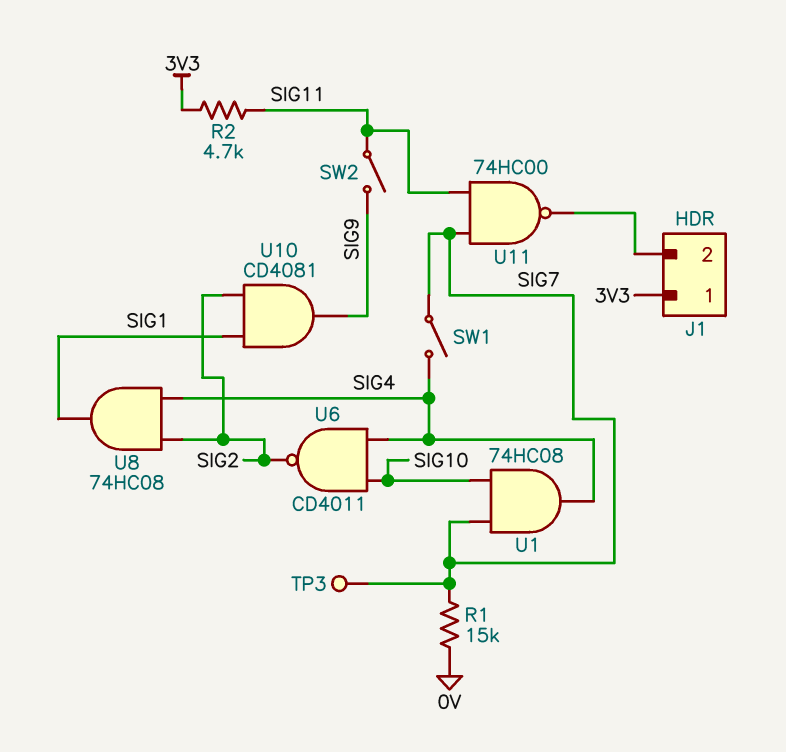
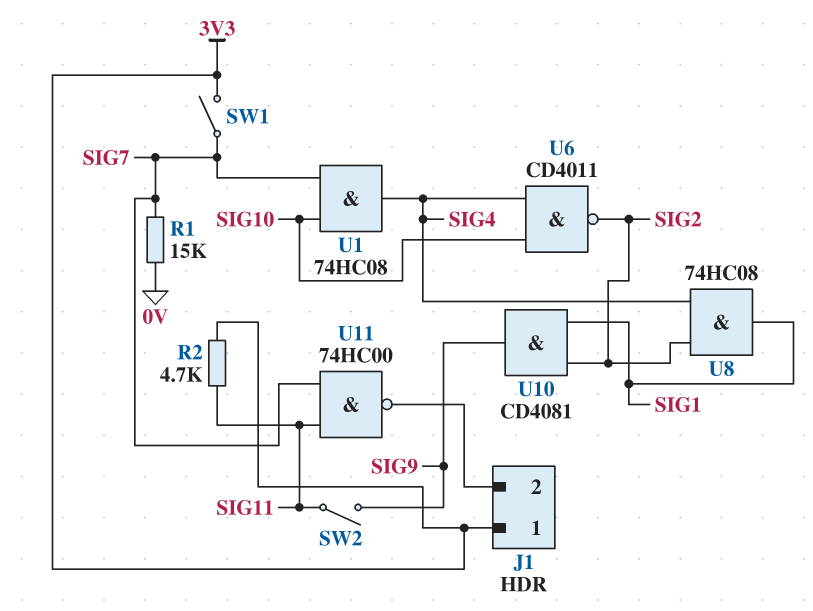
SW1: switch (SIG4, SIG7) -> switch (3V3, SIG7)
TP3: test point (SIG7) -> none

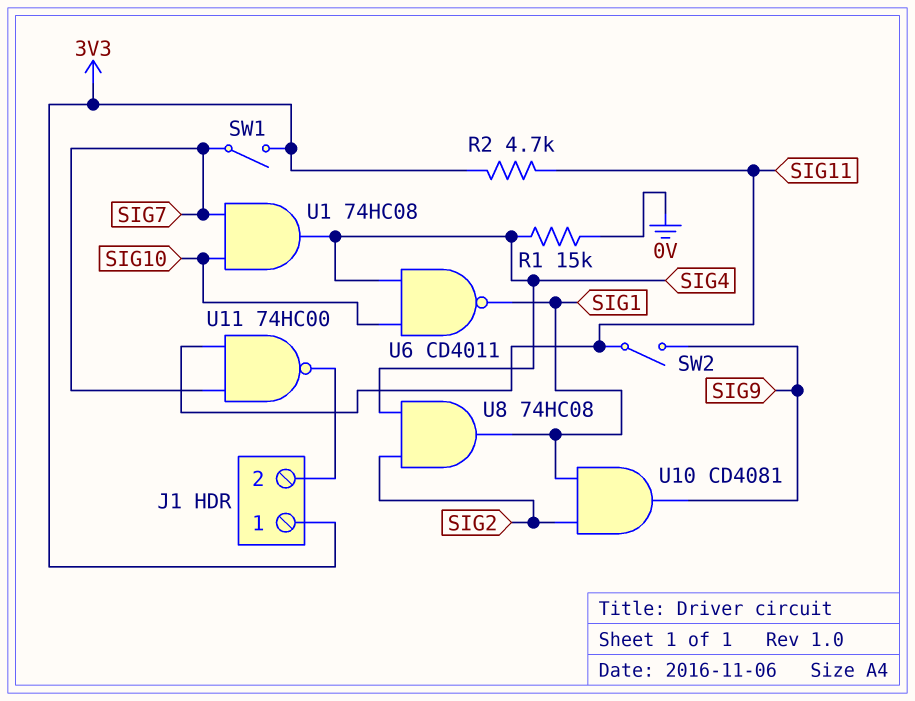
R1: 15k (0V, SIG7) -> 15k (0V, SIG4)
U6: NAND CD4011 (in SIG4, in SIG10, out SIG2) -> NAND CD4011 (in SIG4, in SIG10, out SIG1)

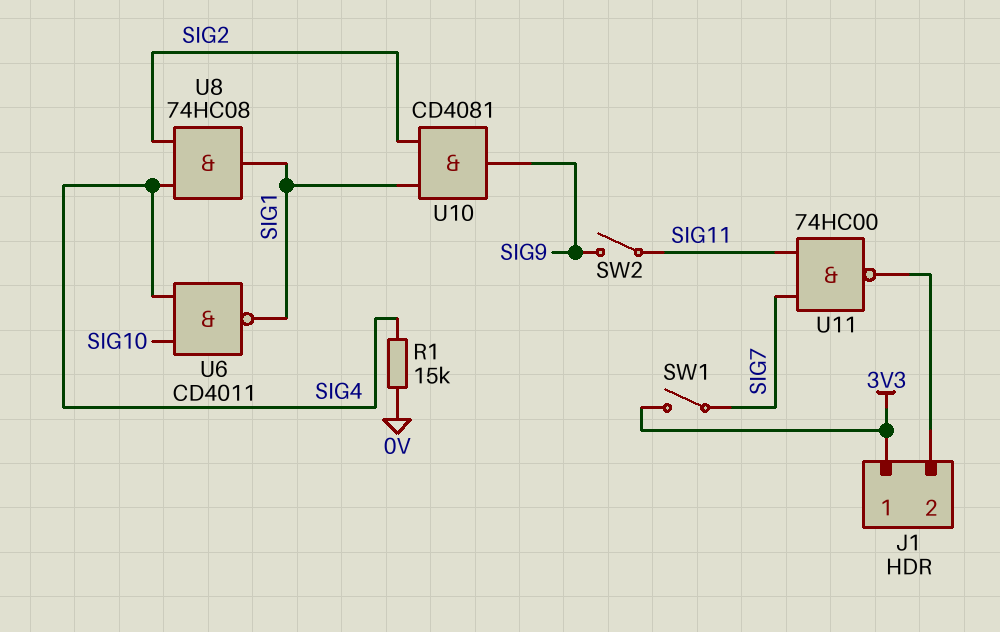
R2: 4.7k (3V3, SIG11) -> none
U1: AND 74HC08 (in SIG7, in SIG10, out SIG4) -> none

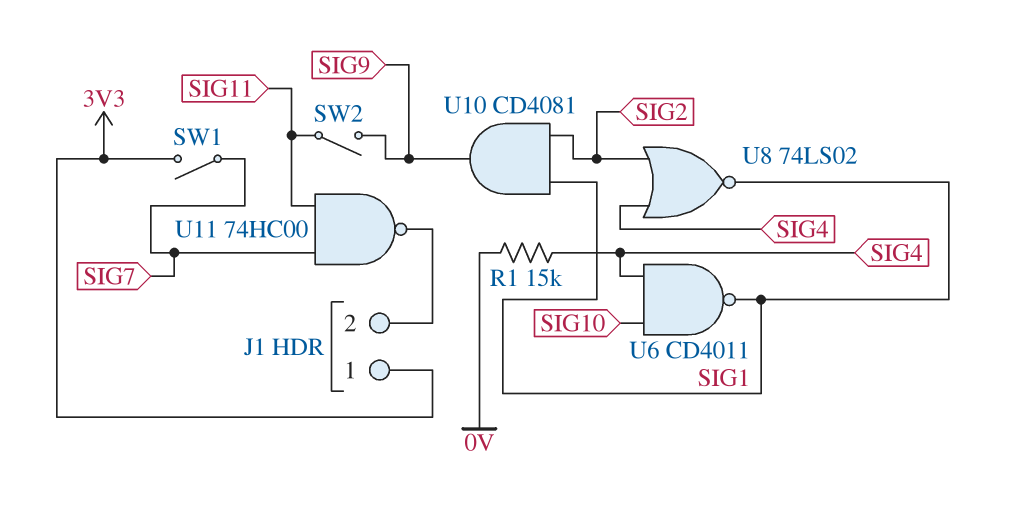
U8: AND 74HC08 (in SIG2, in SIG4, out SIG1) -> NOR 74LS02 (in SIG2, in SIG4, out SIG1)

